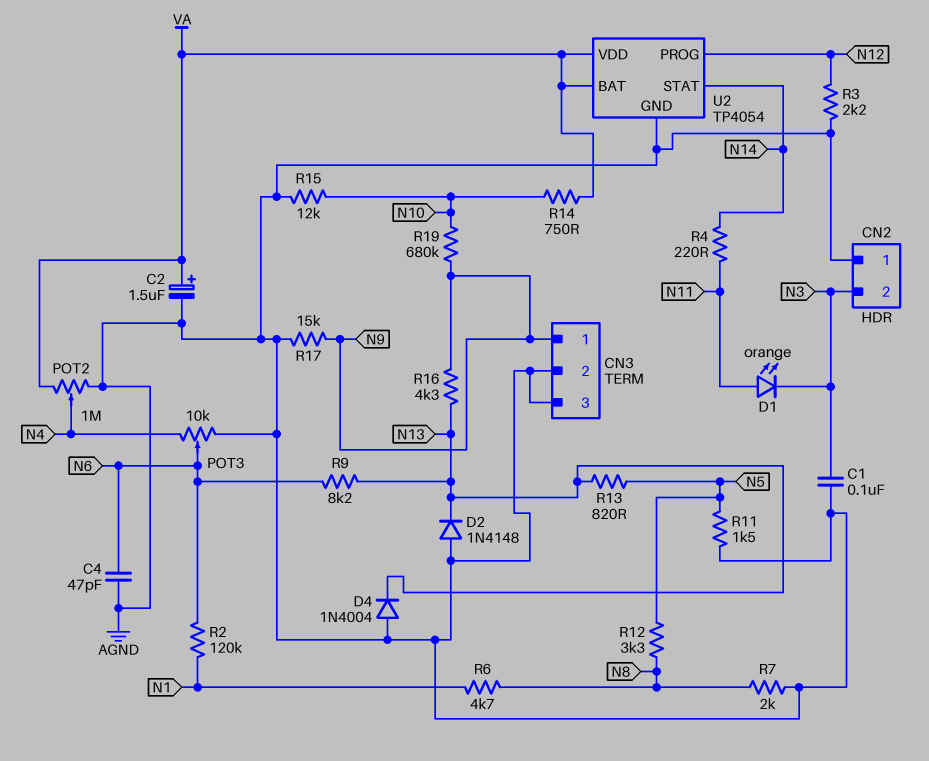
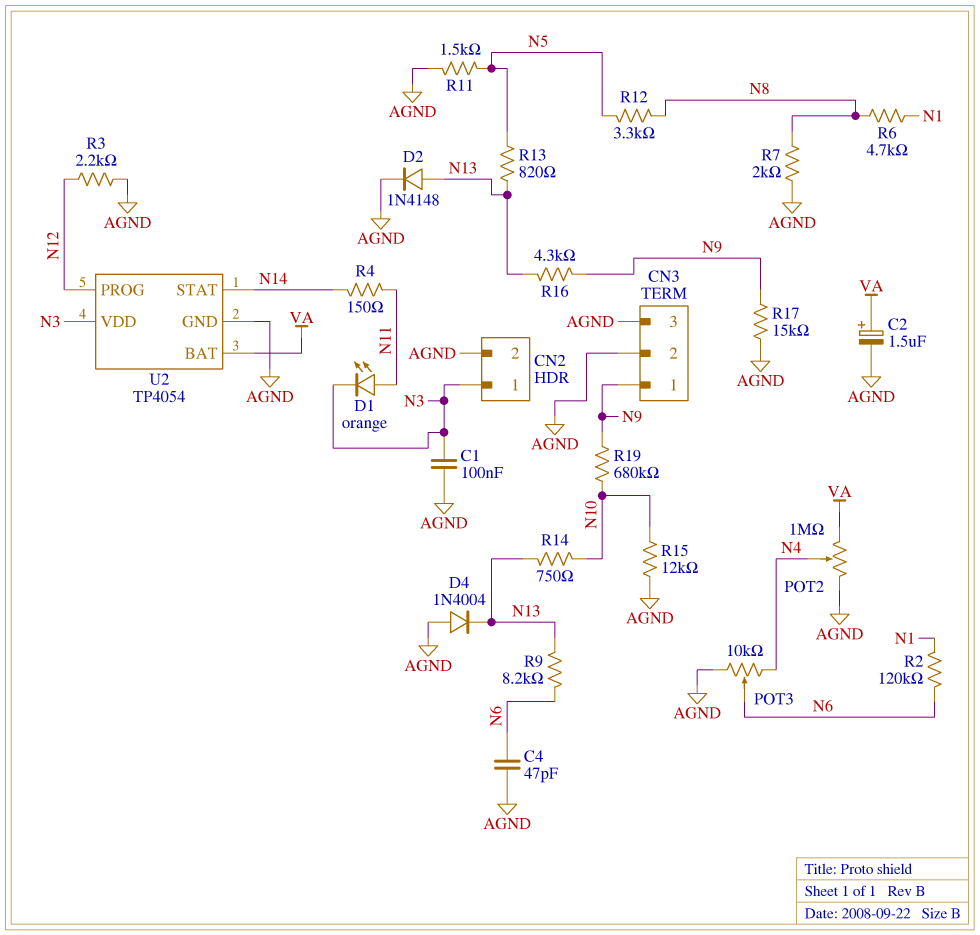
CN2 pin 1: AGND -> N3
CN2 pin 2: N3 -> AGND
D2: diode 1N4148 (A AGND, K N13) -> diode 1N4148 (A N13, K AGND)
R4: 220 (N11, N14) -> 150 (N11, N14)
R14: 750 (N10, VA) -> 750 (N10, N13)
U2 pin VDD: VA -> N3

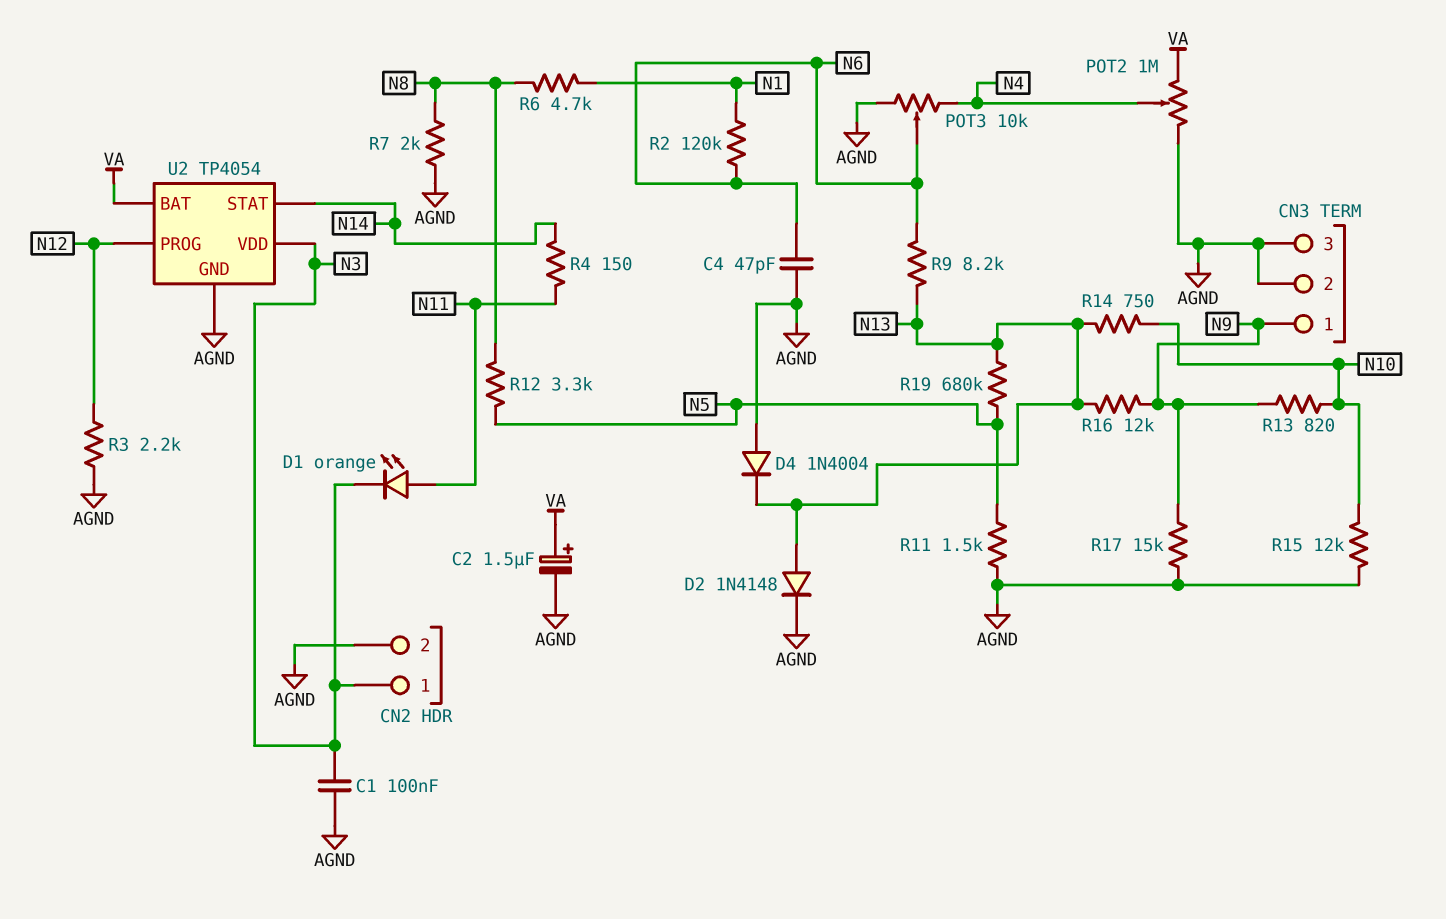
R13: 820 (N5, N13) -> 820 (N9, N10)
R16: 4.3k (N9, N13) -> 12k (N9, N13)
R19: 680k (N9, N10) -> 680k (N5, N13)

